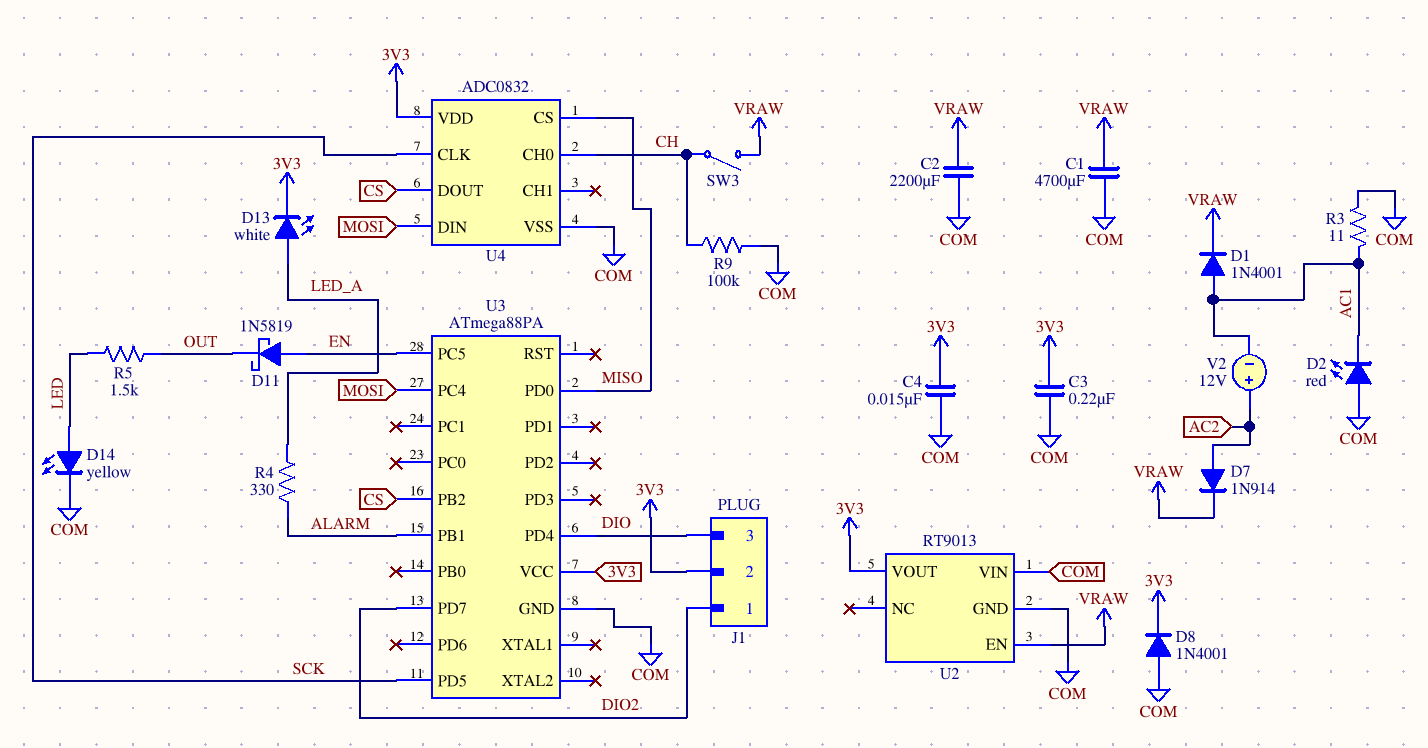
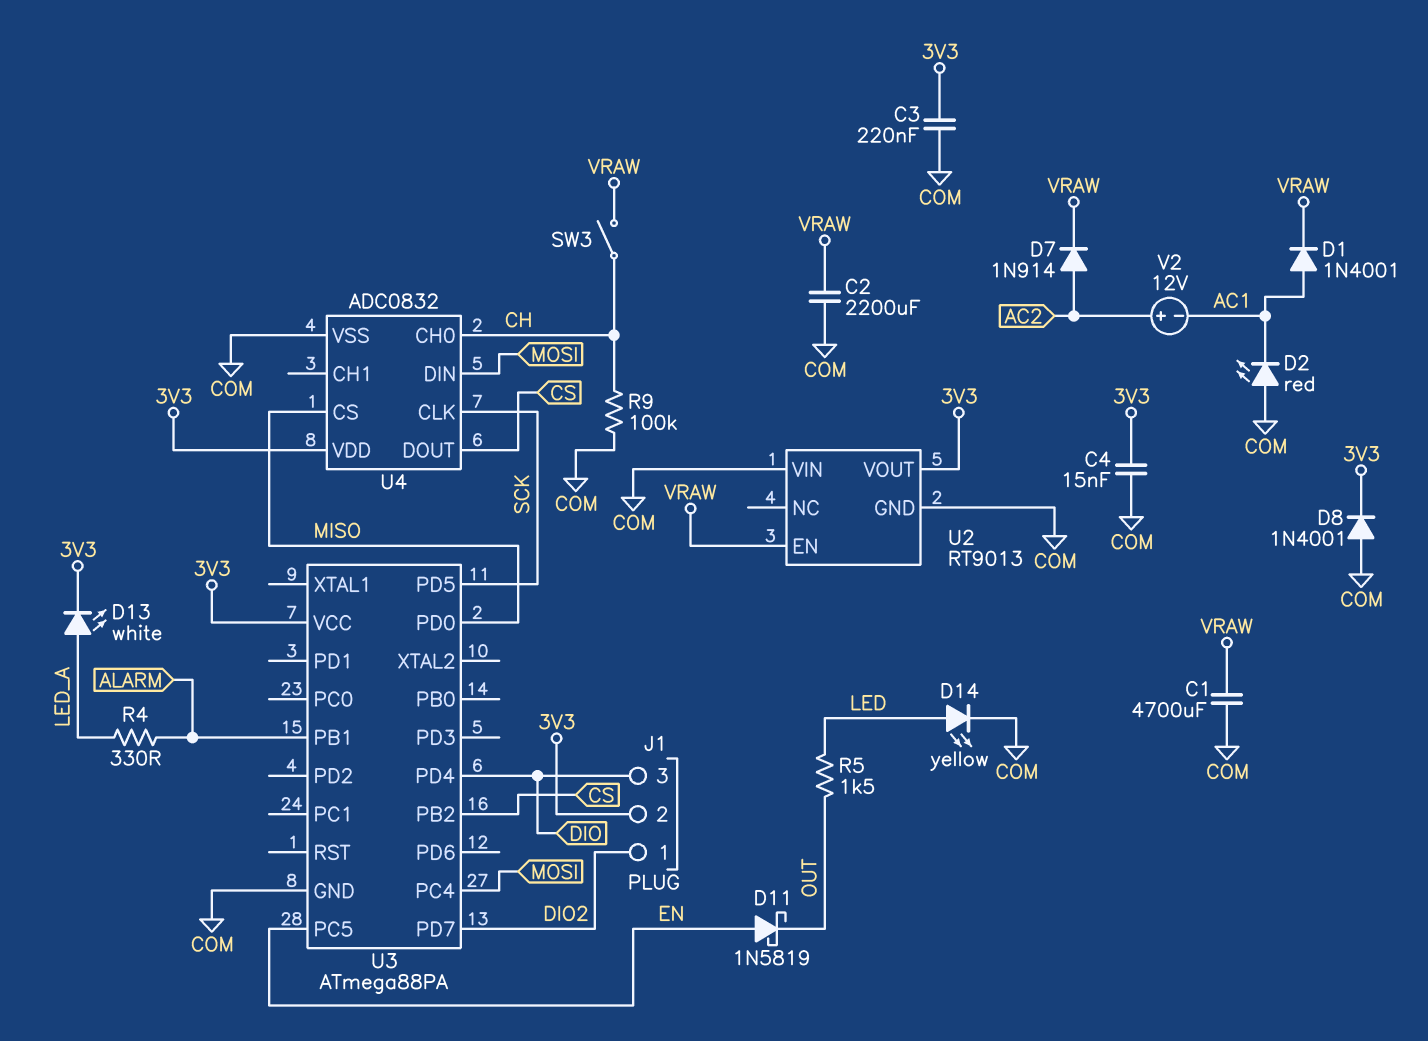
R3: 11 (AC1, COM) -> none

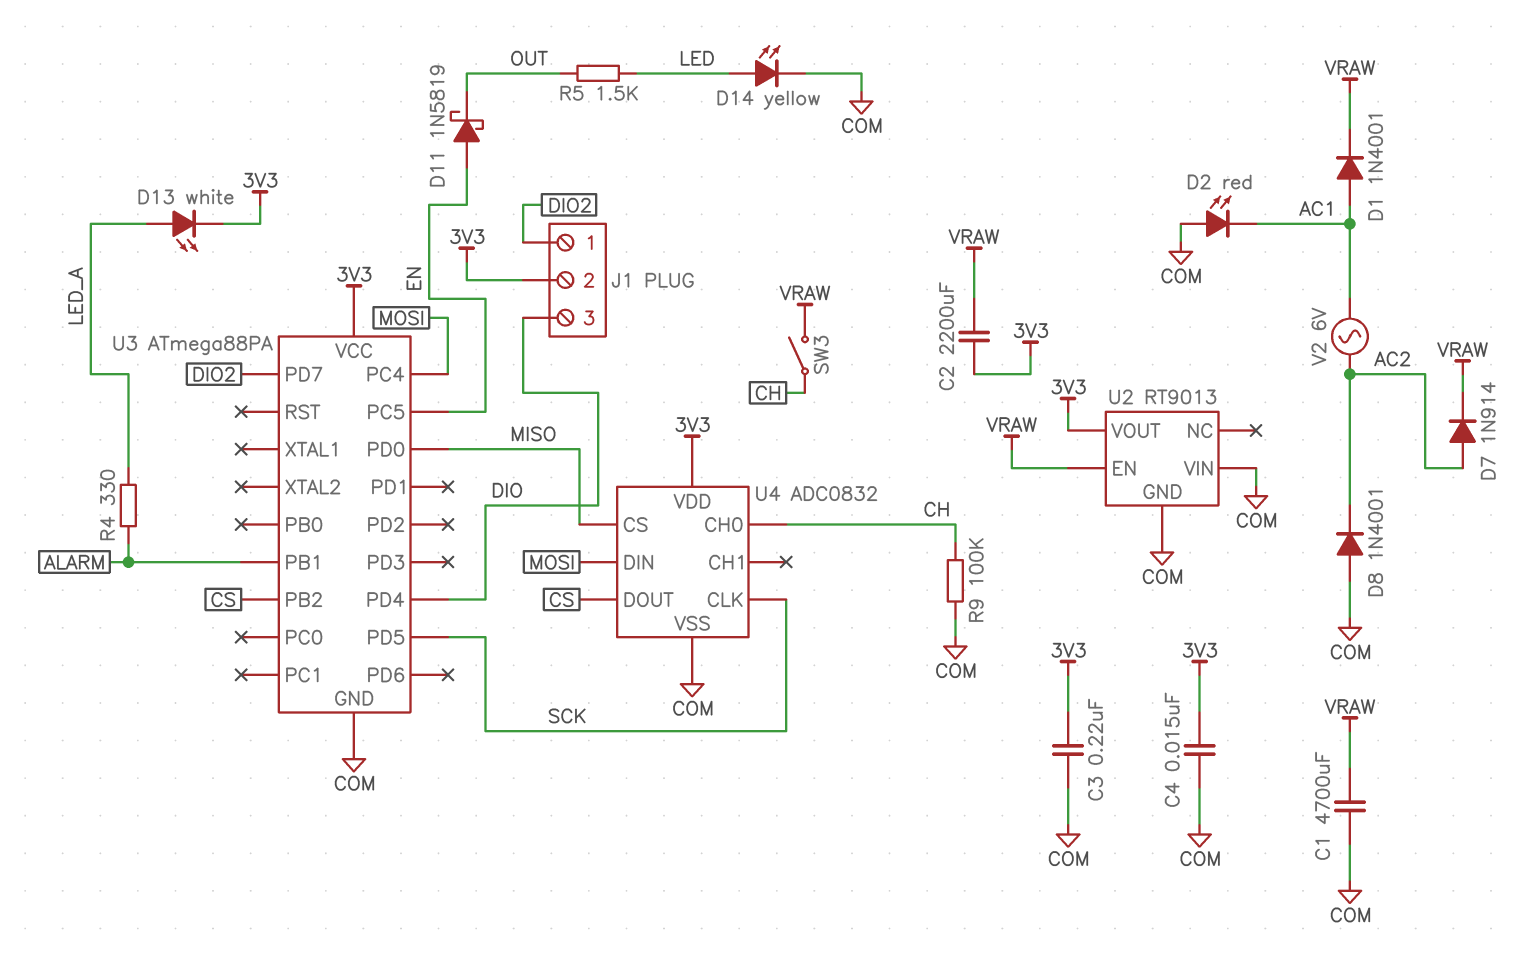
C2: 2200uF (COM, VRAW) -> 2200uF (3V3, VRAW)
D8: diode 1N4001 (A COM, K 3V3) -> diode 1N4001 (A COM, K AC2)
V2: 12V (plus AC2, minus AC1) -> AC 6V (AC1, AC2)

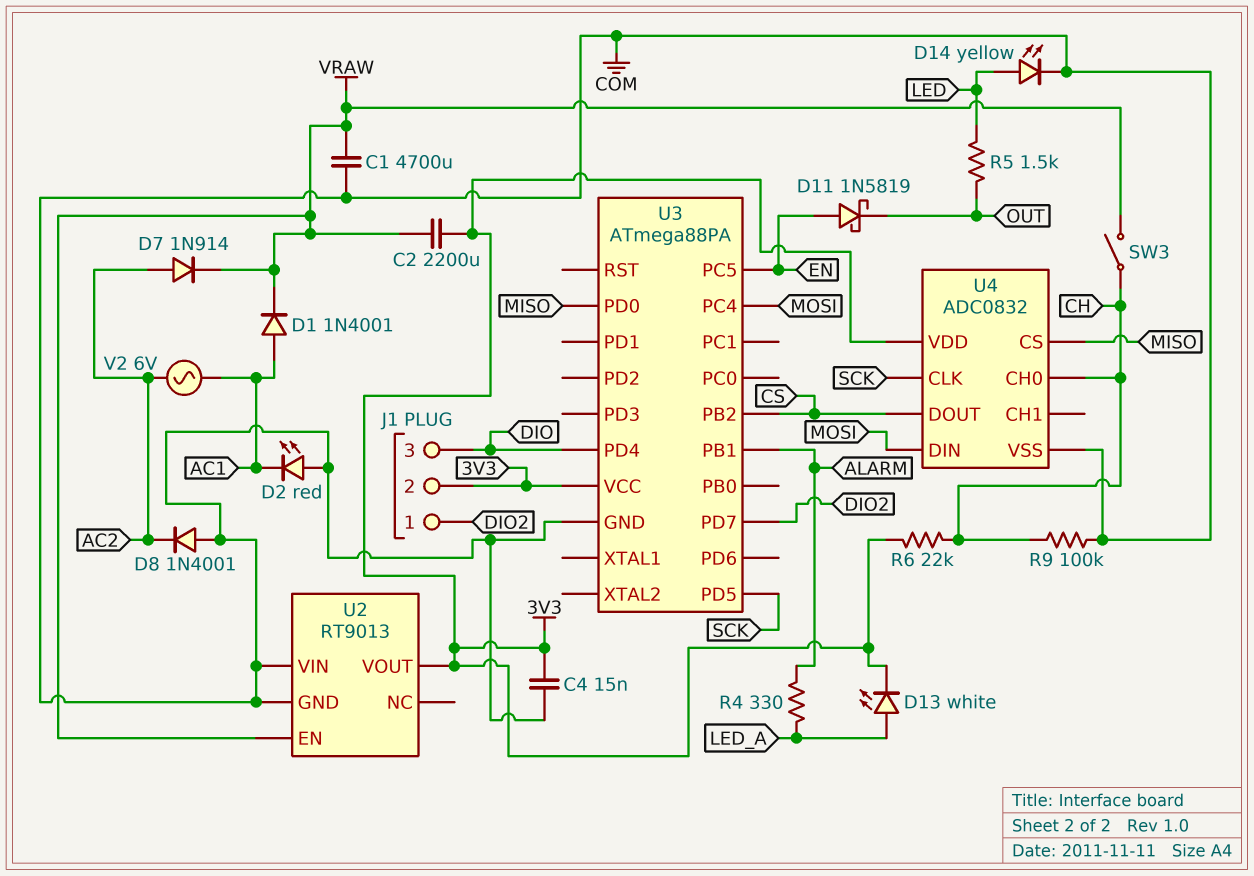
C3: 220nF (3V3, COM) -> none
R6: none -> 22k (3V3, CH)

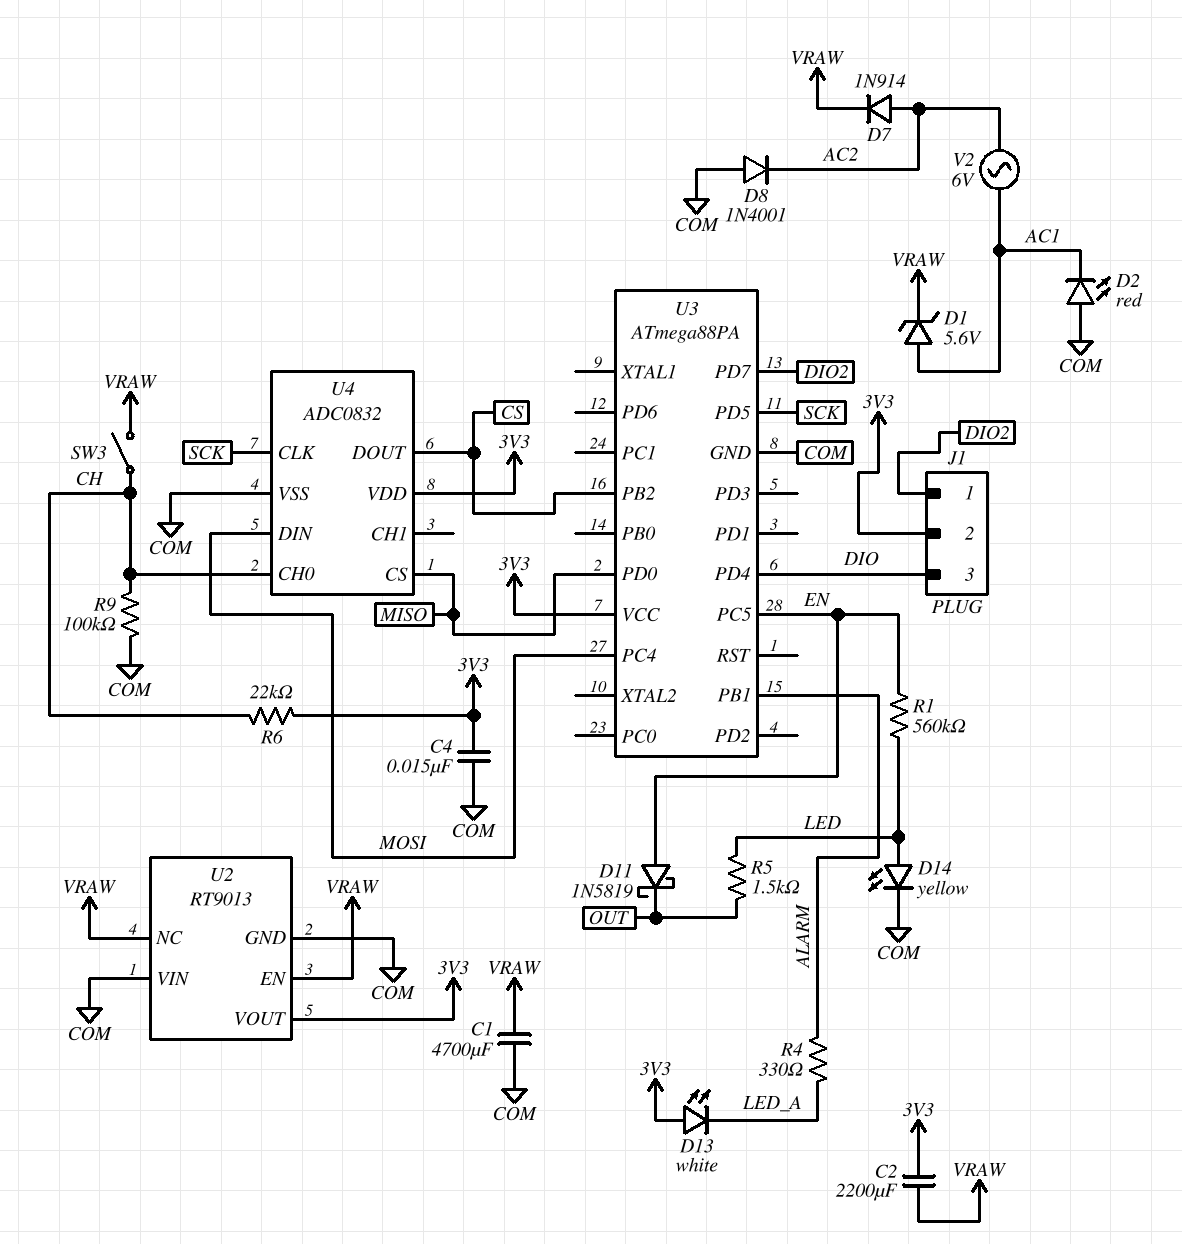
D1: diode 1N4001 (A AC1, K VRAW) -> zener 5.6V (A AC1, K VRAW)
D13: LED white (A LED_A, K 3V3) -> LED white (A 3V3, K LED_A)
R1: none -> 560k (EN, LED)
U2 pin NC: none -> VRAW

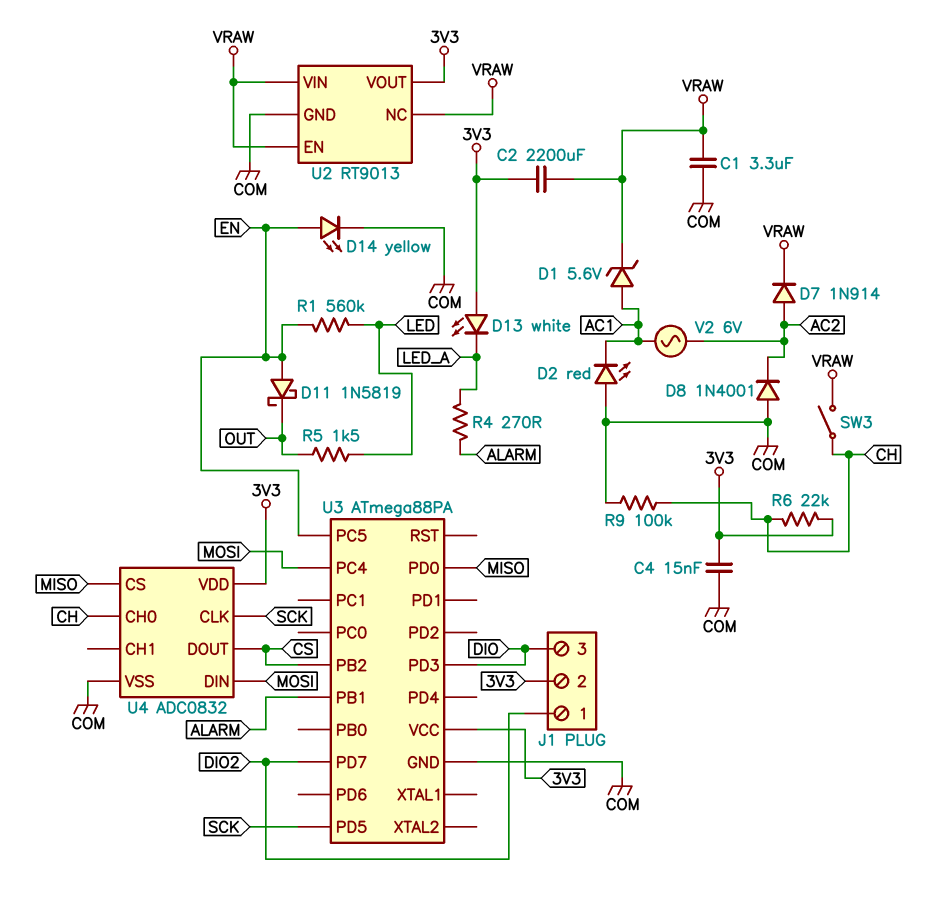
C1: 4700uF (COM, VRAW) -> 3.3uF (COM, VRAW)
D14: LED yellow (A LED, K COM) -> LED yellow (A EN, K COM)
R4: 330 (ALARM, LED_A) -> 270 (ALARM, LED_A)
U2 pin VIN: COM -> VRAW
U3 pin PD3: none -> DIO
U3 pin PD4: DIO -> none

